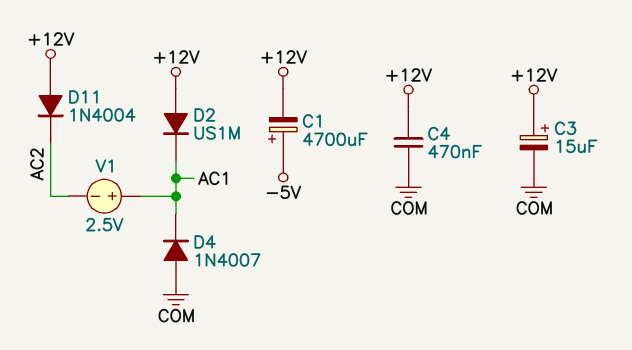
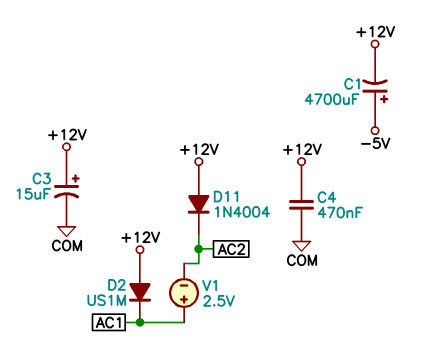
D4: diode 1N4007 (A COM, K AC1) -> none

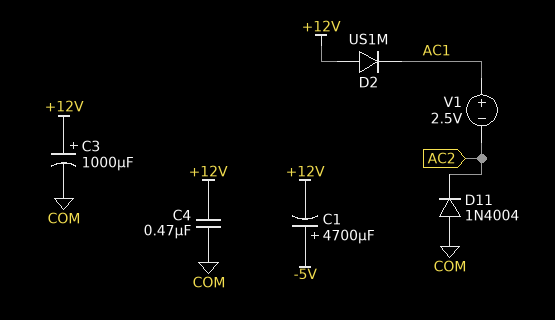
C3: 15uF (plus +12V, minus COM) -> 1000uF (plus +12V, minus COM)
D11: diode 1N4004 (A +12V, K AC2) -> diode 1N4004 (A COM, K AC2)

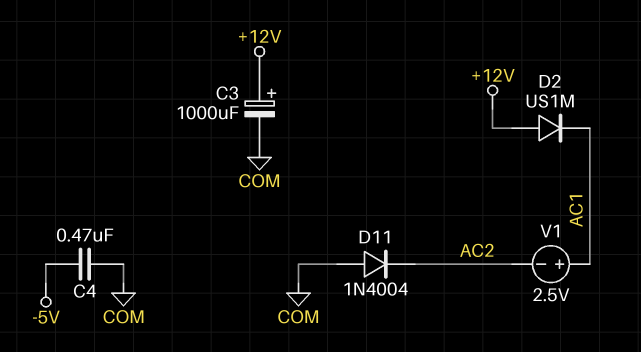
C1: 4700uF (plus -5V, minus +12V) -> none
C4: 470nF (+12V, COM) -> 470nF (-5V, COM)

